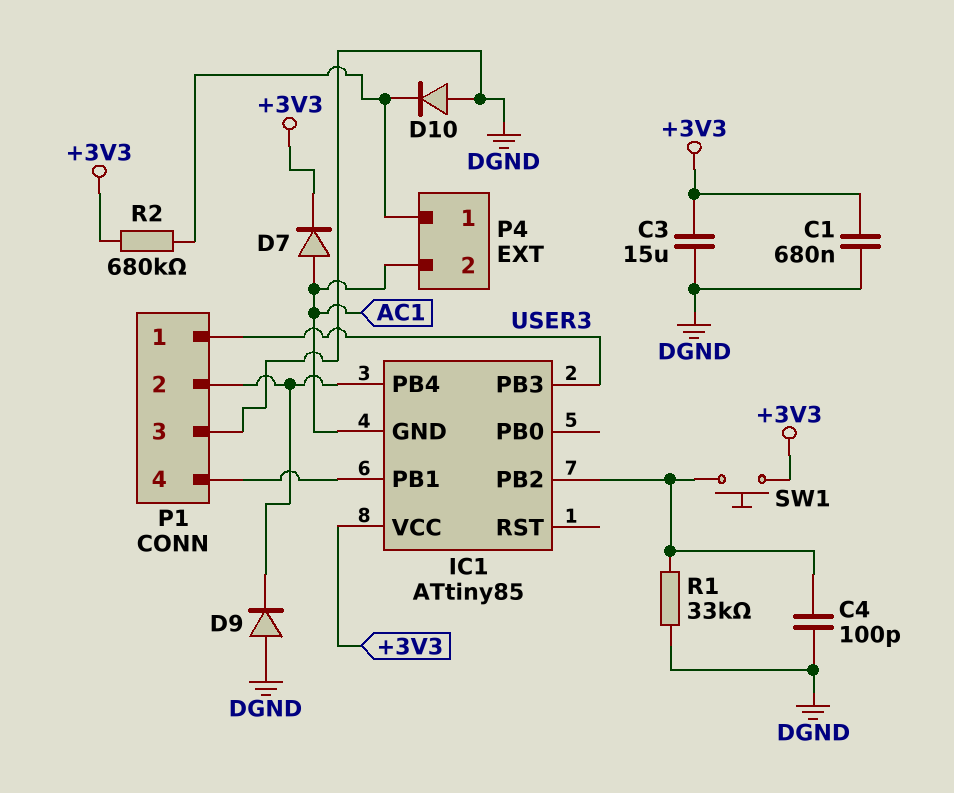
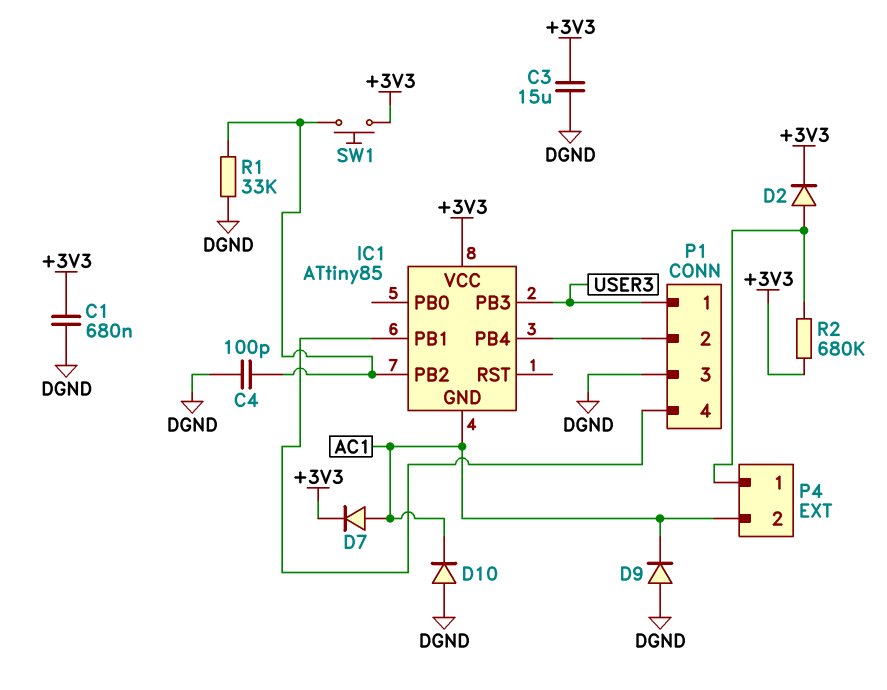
D2: none -> diode (A P4/1, K +3V3)
D9: diode (A DGND, K IC1/PB4) -> diode (A DGND, K AC1)
D10: diode (A DGND, K P4/1) -> diode (A DGND, K AC1)

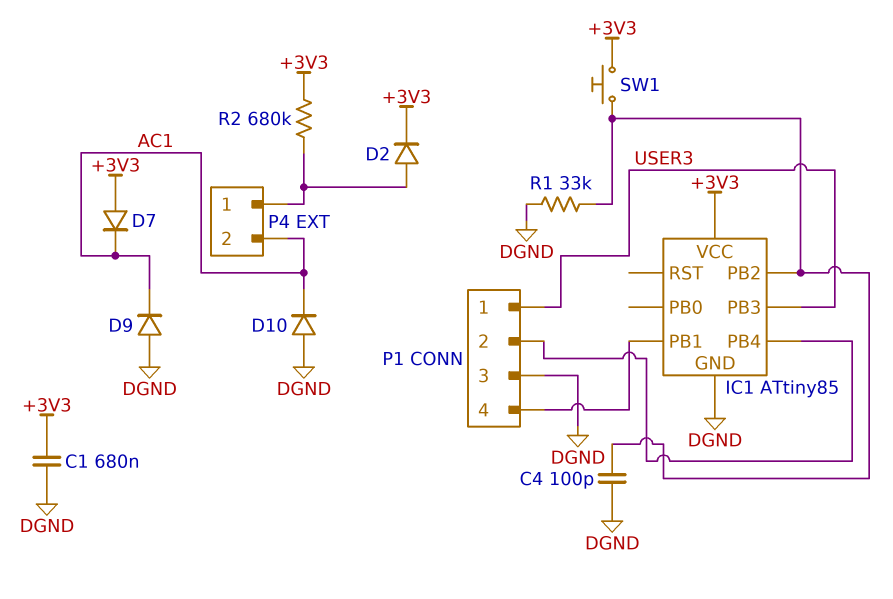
C3: 15uF (+3V3, DGND) -> none
D7: diode (A AC1, K +3V3) -> diode (A +3V3, K AC1)
IC1 pin GND: AC1 -> DGND

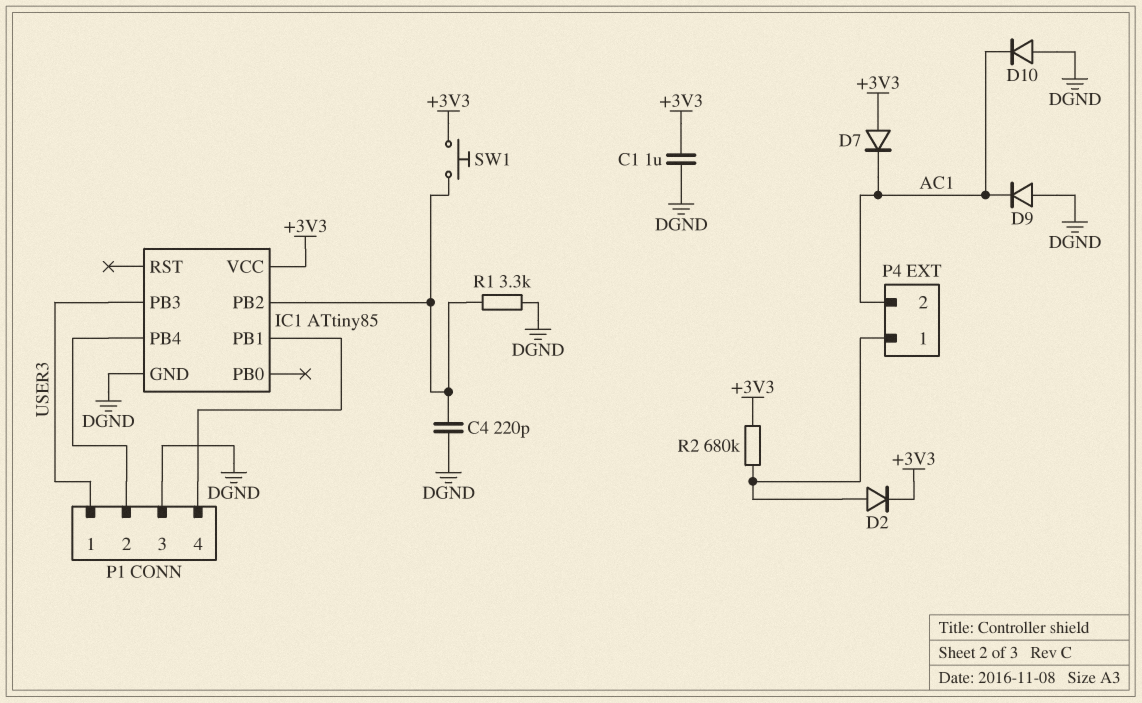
C1: 680nF (+3V3, DGND) -> 1uF (+3V3, DGND)
C4: 100pF (DGND, IC1/PB2) -> 220pF (DGND, IC1/PB2)
R1: 33k (DGND, IC1/PB2) -> 3.3k (DGND, IC1/PB2)

